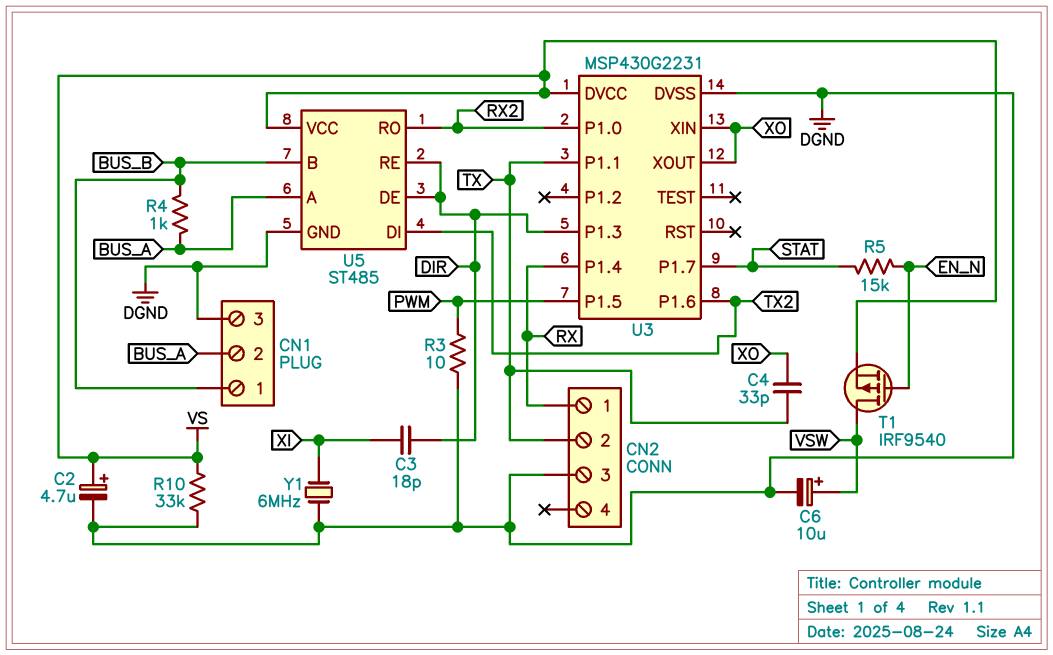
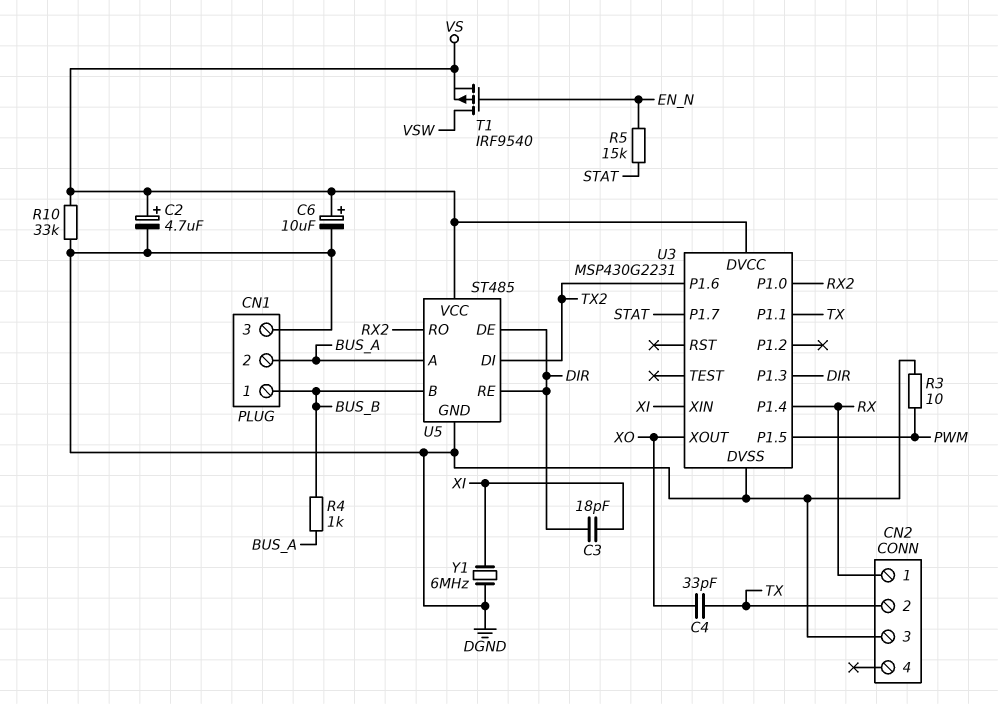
C6: 10uF (plus VSW, minus DGND) -> 10uF (plus VS, minus DGND)
U3 pin XIN: XO -> XI

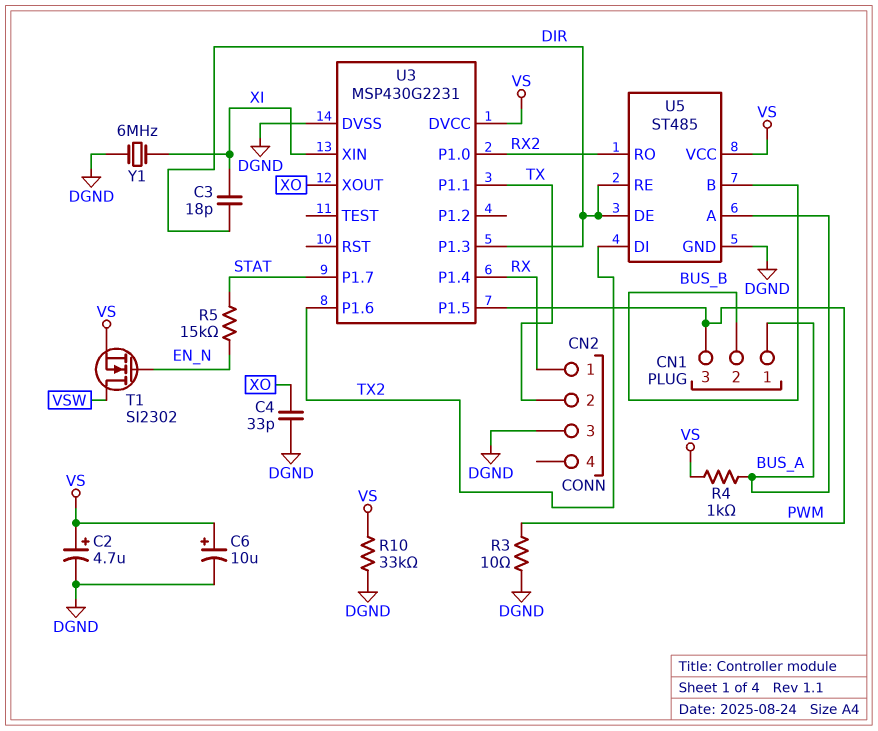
C4: 33pF (TX, XO) -> 33pF (DGND, XO)
CN1 pin 1: BUS_B -> BUS_A
CN1 pin 2: BUS_A -> BUS_B
CN1 pin 3: DGND -> PWM
R4: 1k (BUS_A, BUS_B) -> 1k (BUS_A, VS)
T1: PMOS IRF9540 (G EN_N, D VSW, S VS) -> NMOS SI2302 (G EN_N, D VSW, S VS)

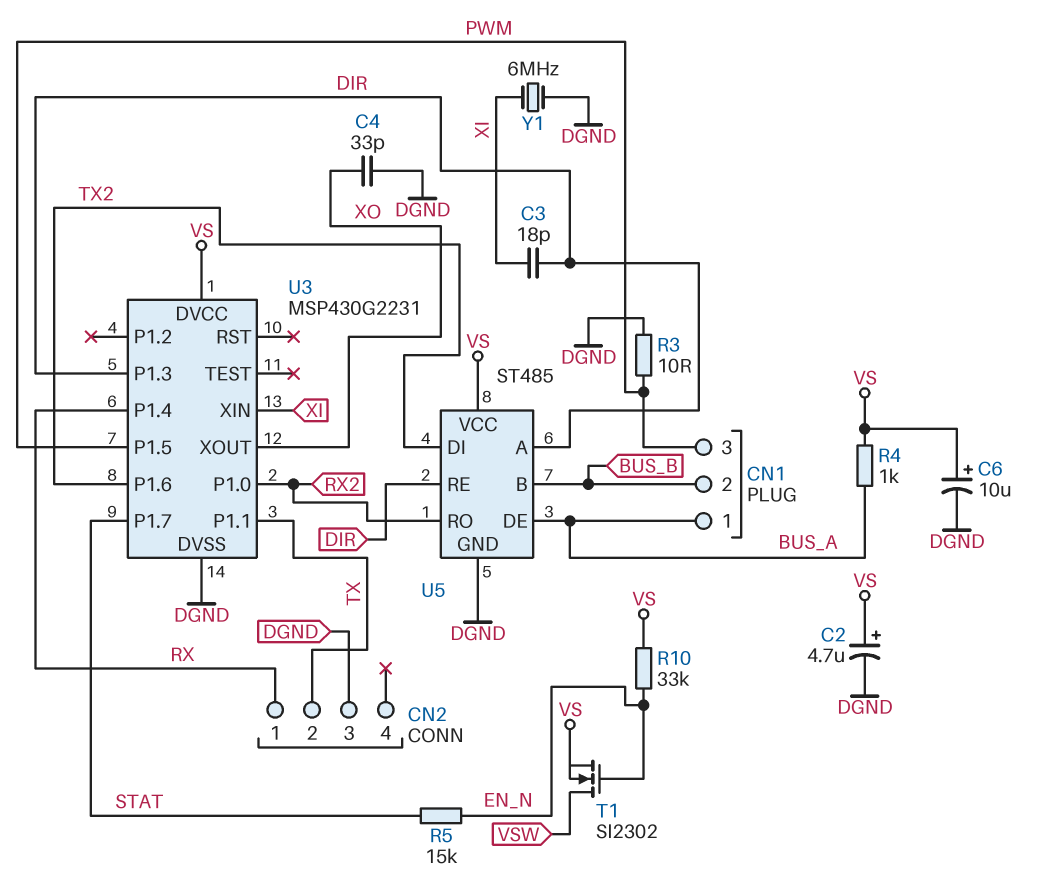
R10: 33k (DGND, VS) -> 33k (EN_N, VS)
U5 pin A: BUS_A -> DIR
U5 pin DE: DIR -> BUS_A

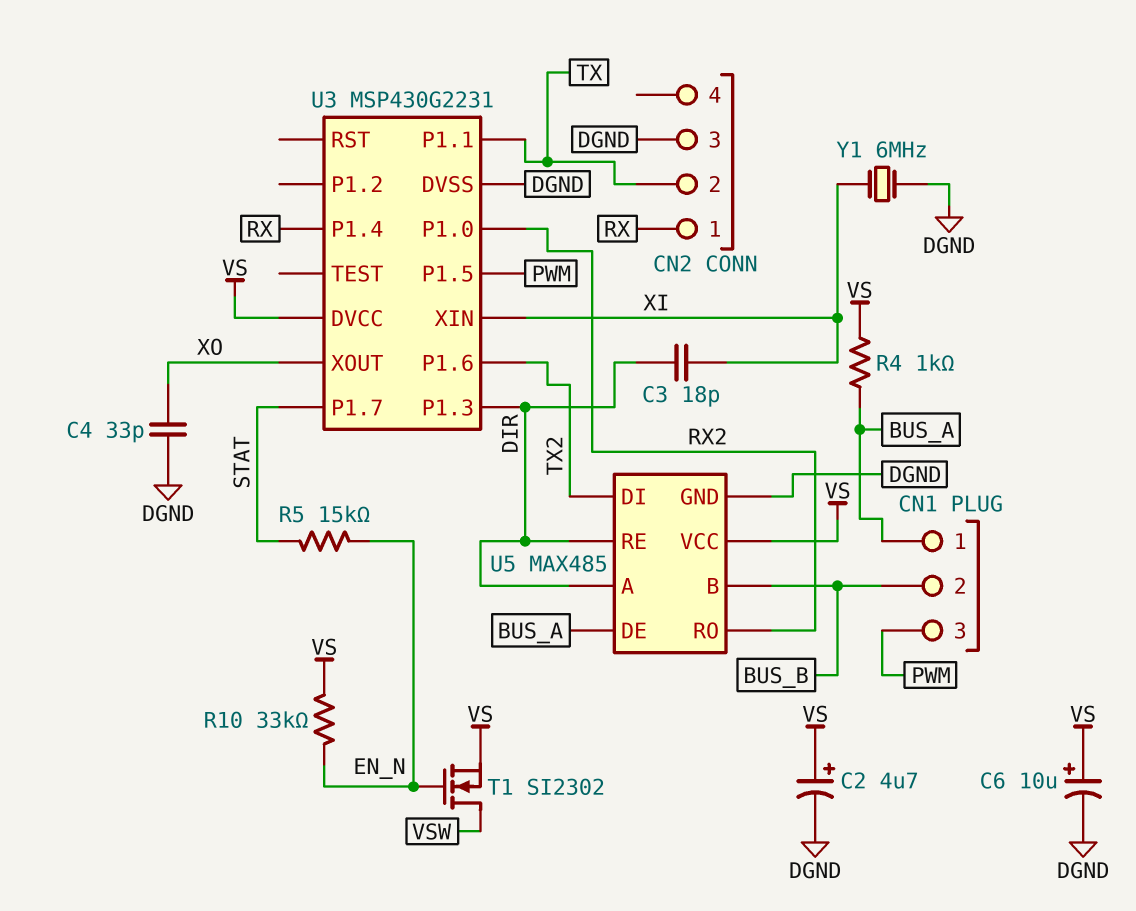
R3: 10 (DGND, PWM) -> none
U5: ST485 -> MAX485

